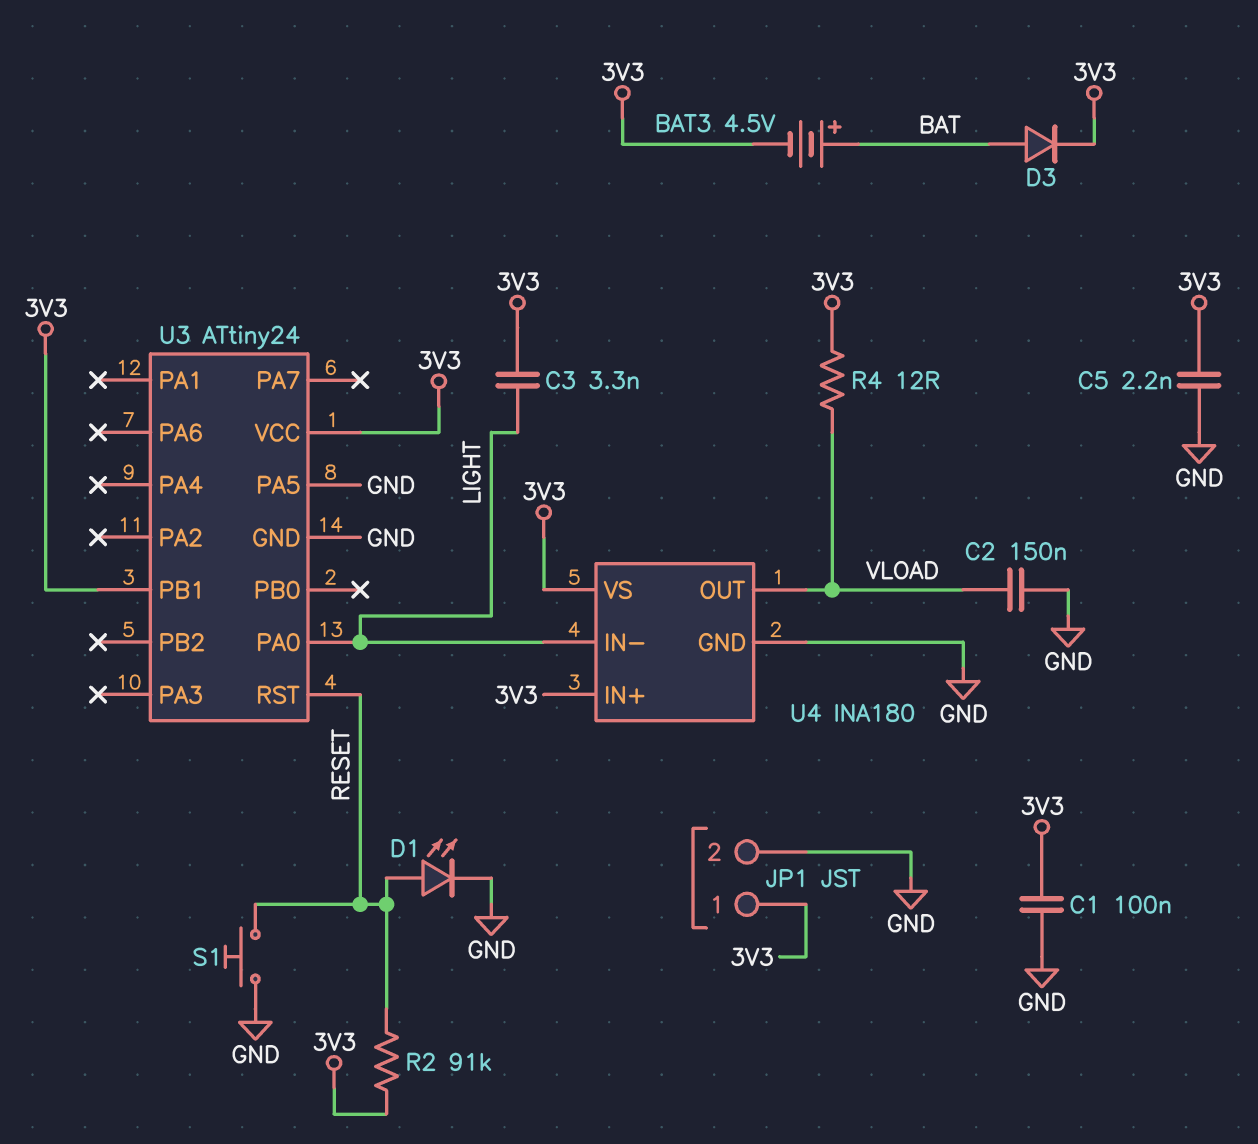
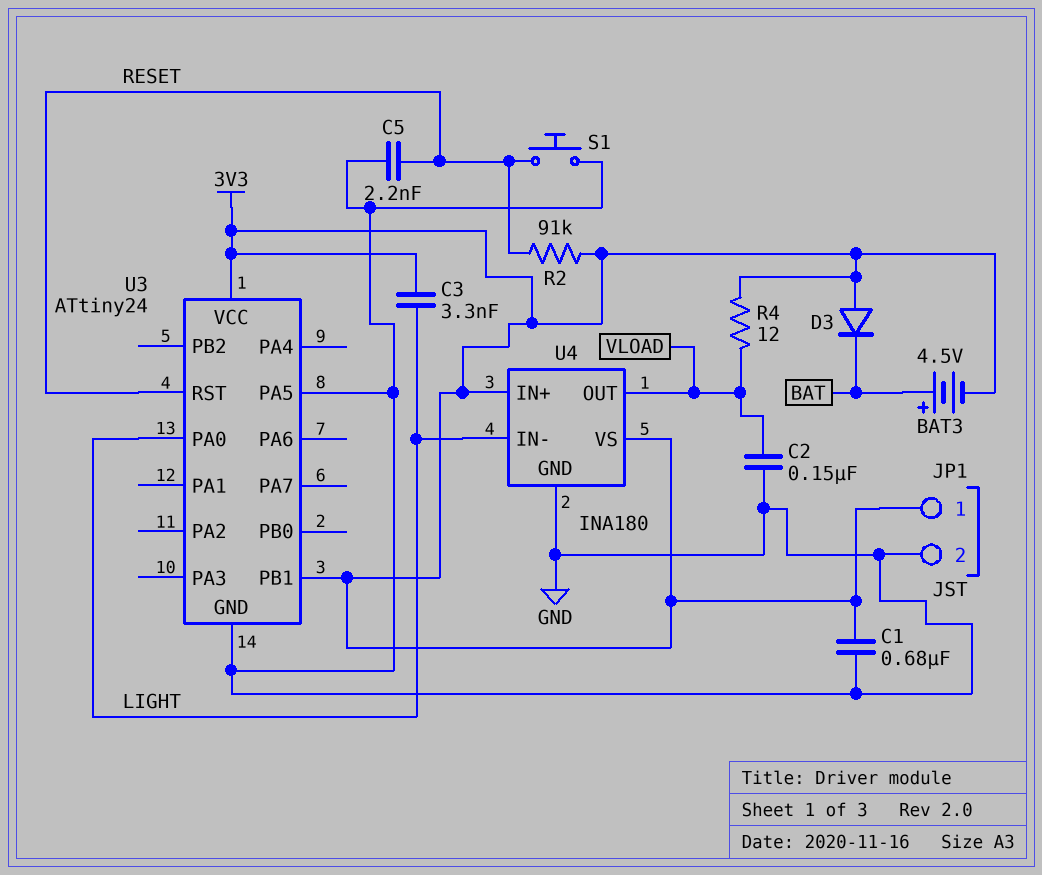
C1: 100nF (3V3, GND) -> 680nF (3V3, GND)
C5: 2.2nF (3V3, GND) -> 2.2nF (GND, RESET)
D1: LED (A RESET, K GND) -> none
D3: diode (A BAT, K 3V3) -> diode (A 3V3, K BAT)

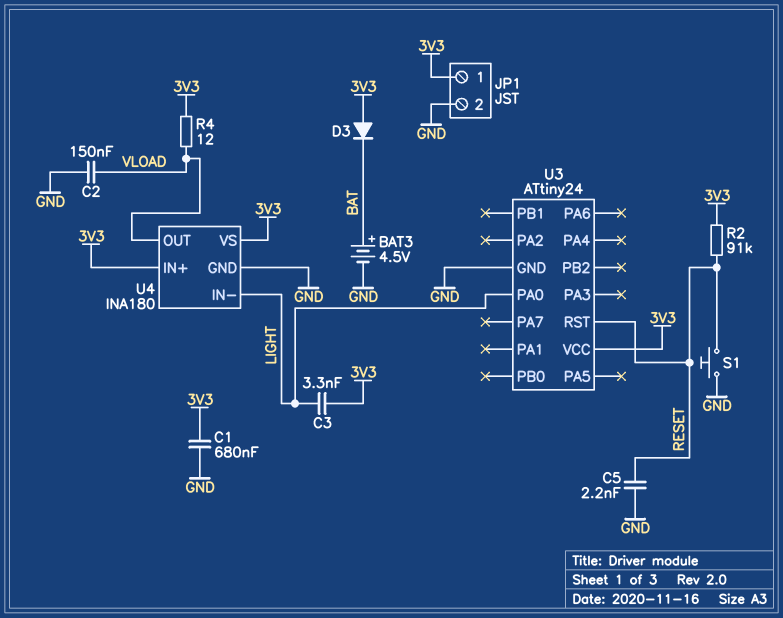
BAT3: 4.5V (plus BAT, minus 3V3) -> 4.5V (plus BAT, minus GND)
U3 pin PA5: GND -> none
U3 pin PB1: 3V3 -> none

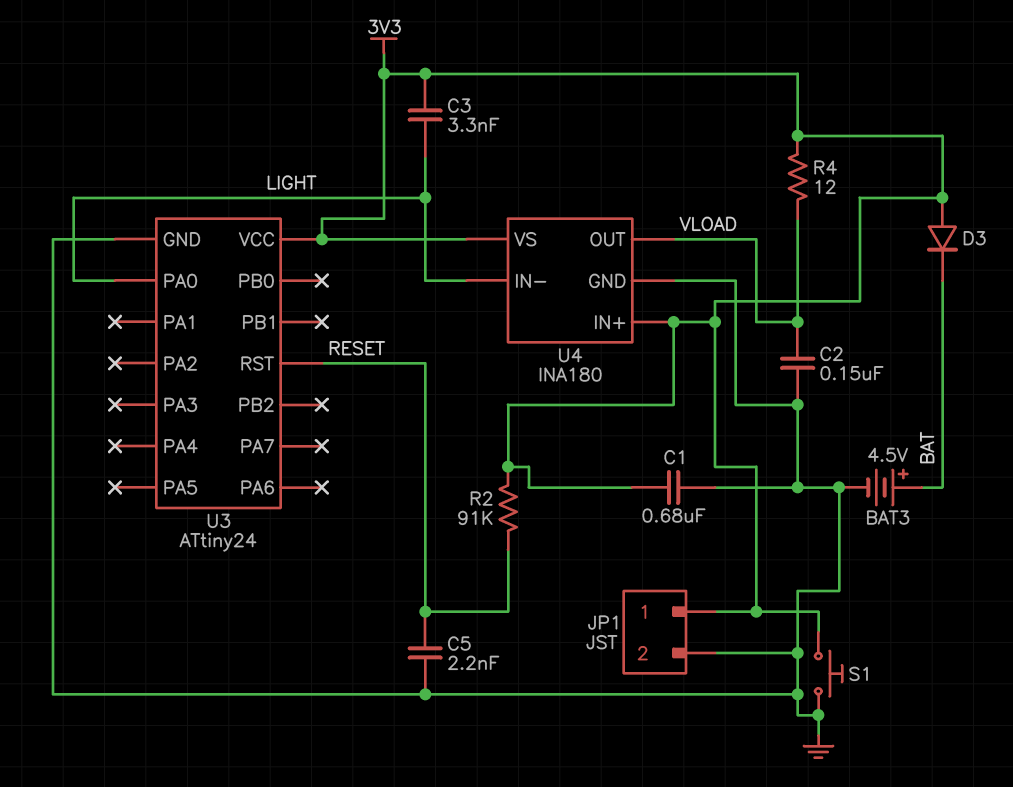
S1: button (GND, RESET) -> button (3V3, GND)

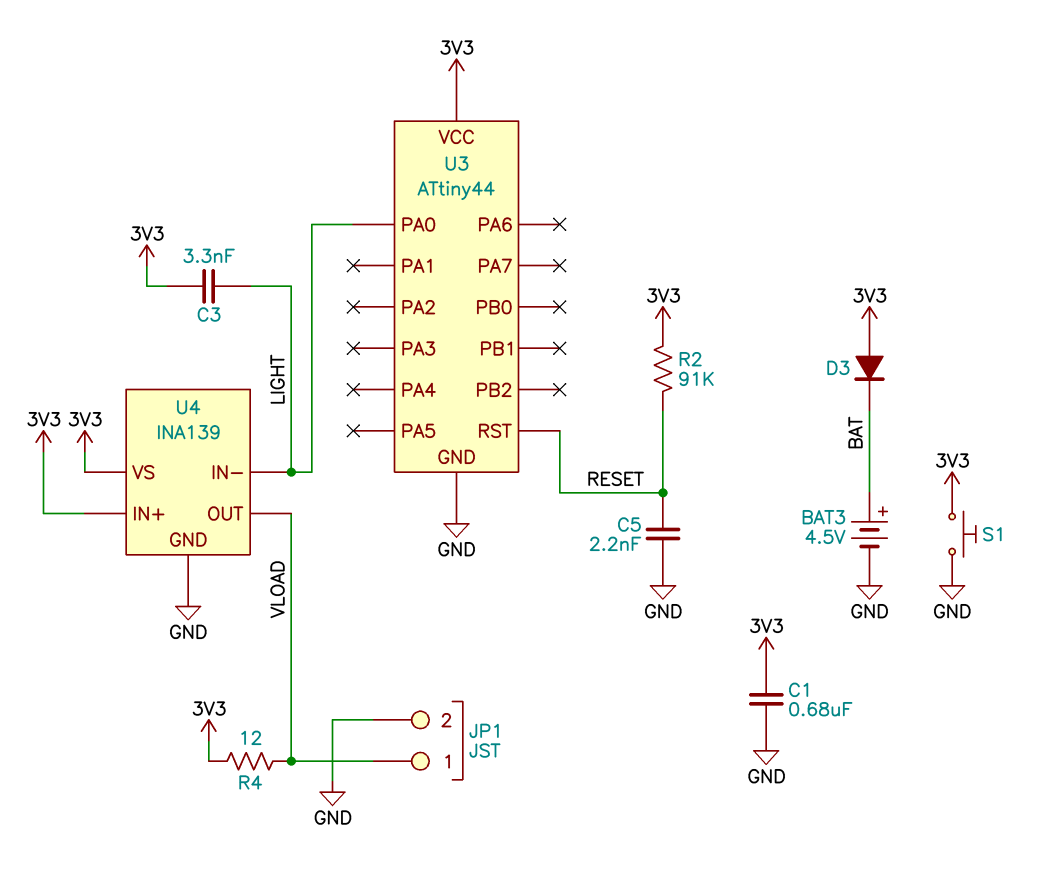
C2: 150nF (GND, VLOAD) -> none
JP1 pin 1: 3V3 -> VLOAD
U3: ATtiny24 -> ATtiny44
U4: INA180 -> INA139

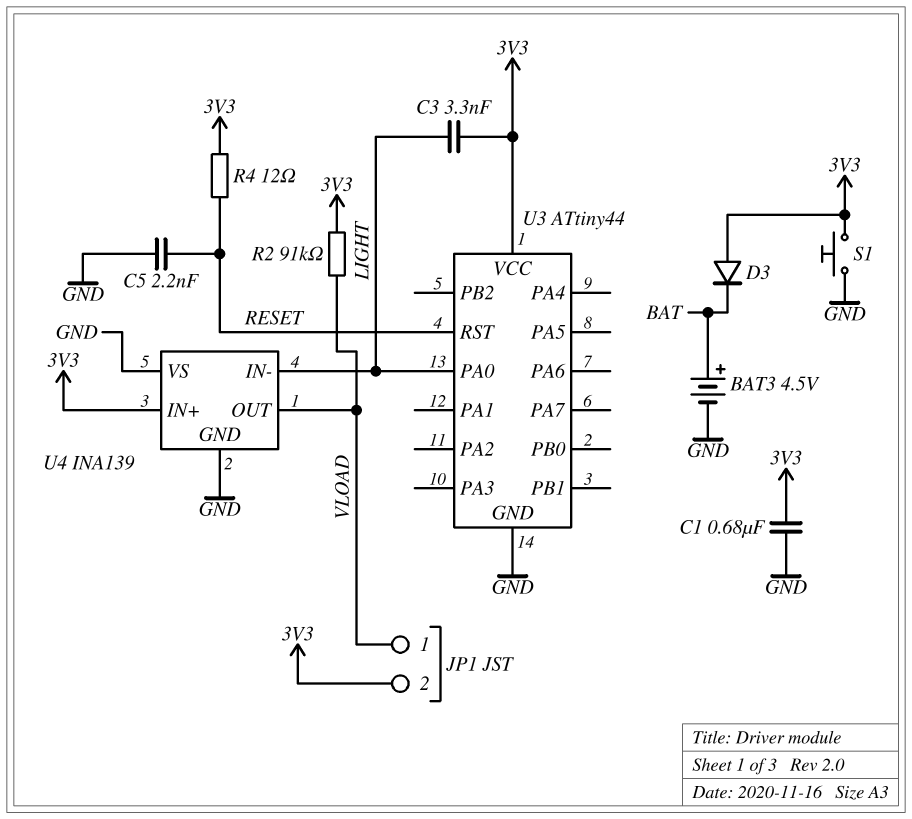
JP1 pin 2: GND -> 3V3
R2: 91k (3V3, RESET) -> 91k (3V3, VLOAD)
R4: 12 (3V3, VLOAD) -> 12 (3V3, RESET)
U4 pin VS: 3V3 -> GND

